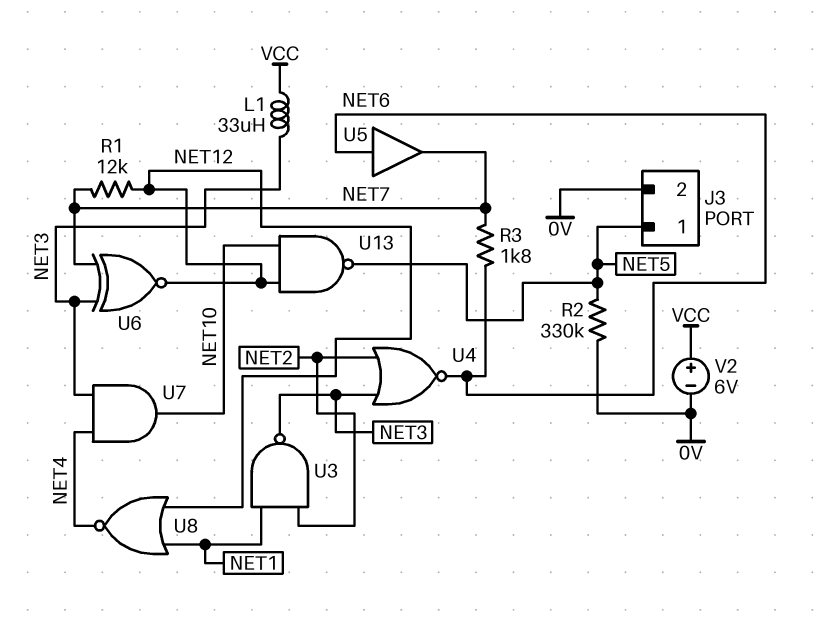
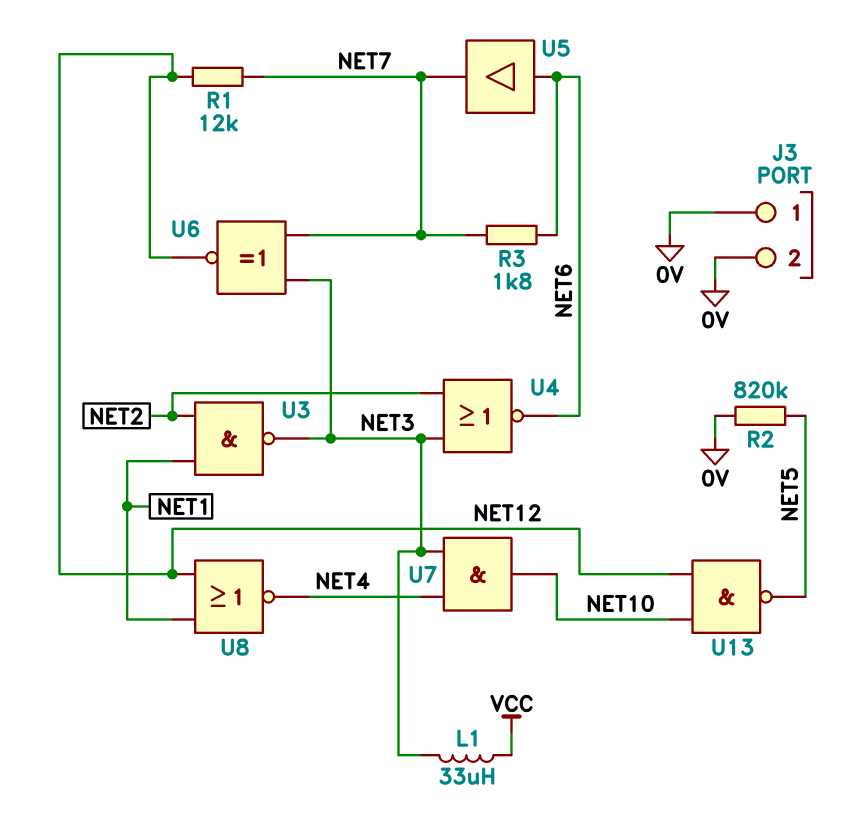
J3 pin 1: NET5 -> 0V
R2: 330k (0V, NET5) -> 820k (0V, NET5)
V2: 6V (plus VCC, minus 0V) -> none

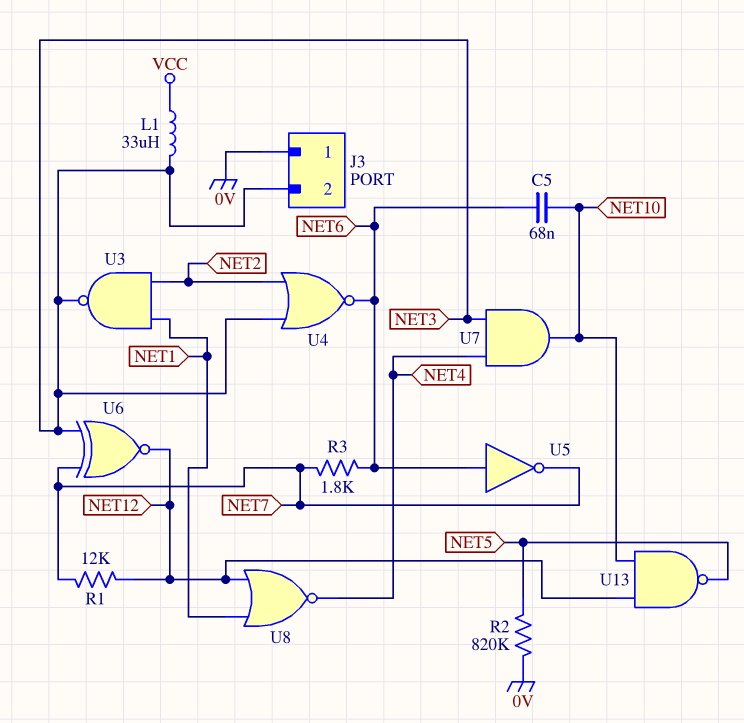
C5: none -> 68nF (NET6, NET10)
J3 pin 2: 0V -> NET3
U5: buffer (in NET6, out NET7) -> NOT (in NET6, out NET7)

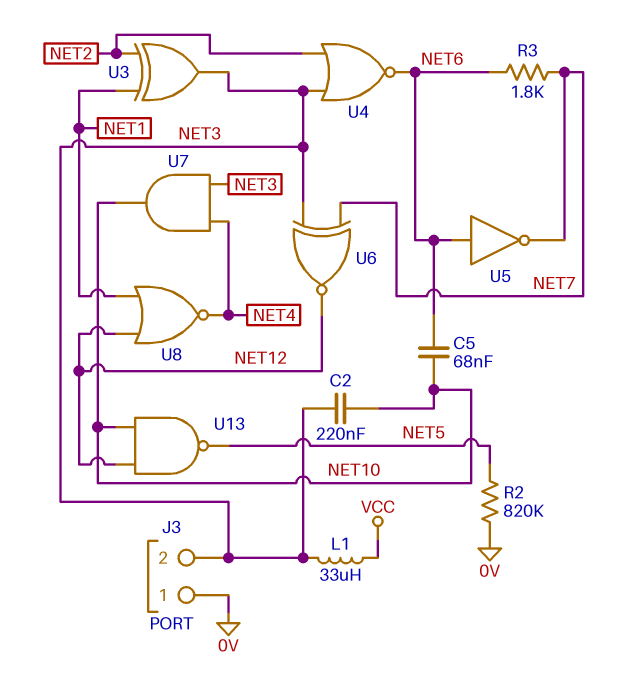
C2: none -> 220nF (NET3, NET10)
R1: 12k (NET7, NET12) -> none
U3: NAND (in NET1, in NET2, out NET3) -> XOR (in NET1, in NET2, out NET3)

